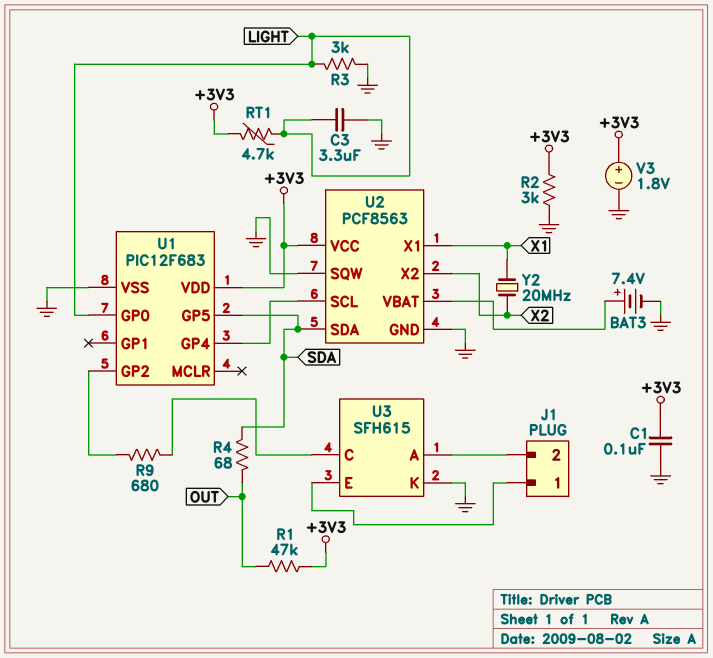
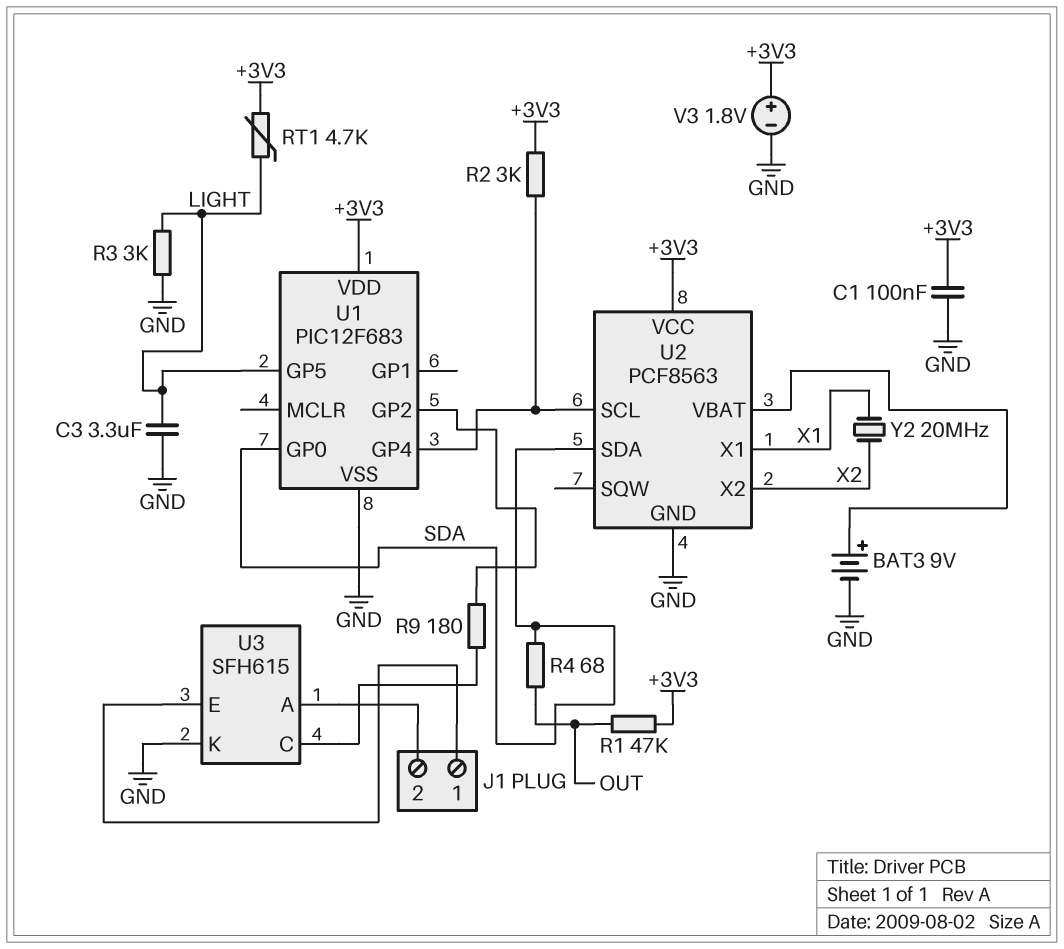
BAT3: 7.4V (plus U2/VBAT, minus GND) -> 9V (plus U2/VBAT, minus GND)
R2: 3k (+3V3, GND) -> 3k (+3V3, U1/GP4)
R9: 680 (U1/GP2, U3/C) -> 180 (U1/GP2, U3/C)
U1 pin GP0: LIGHT -> SDA
U1 pin GP5: SDA -> LIGHT
U2 pin SQW: GND -> none

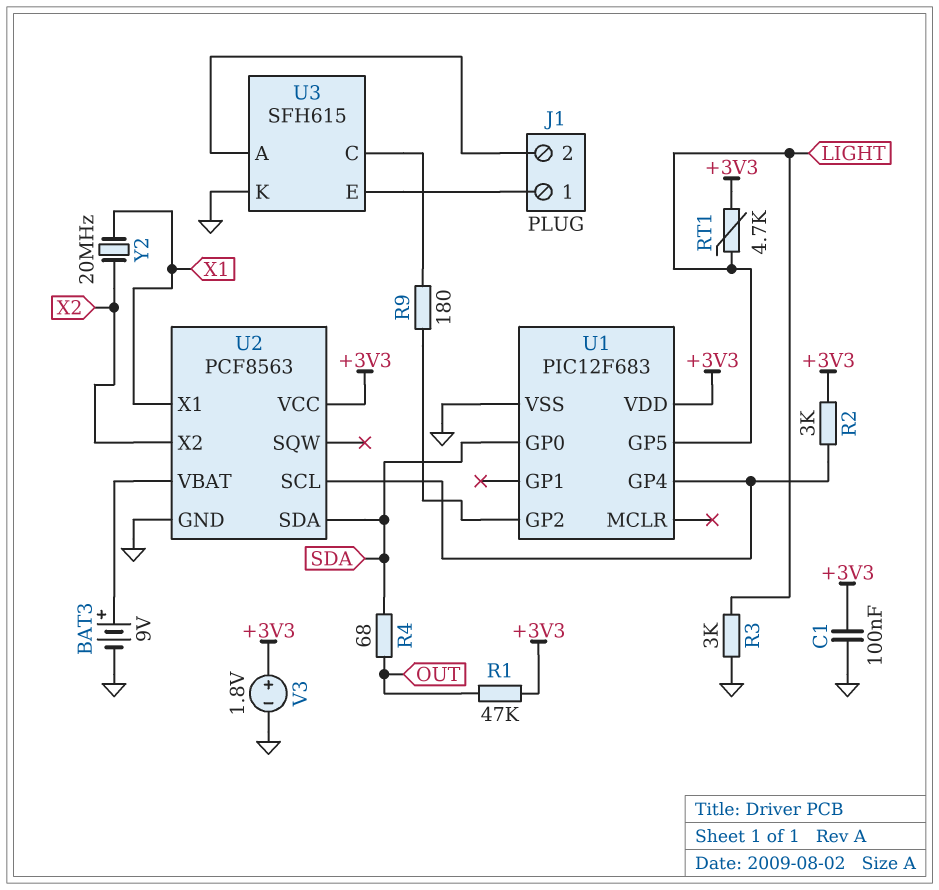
C3: 3.3uF (GND, LIGHT) -> none

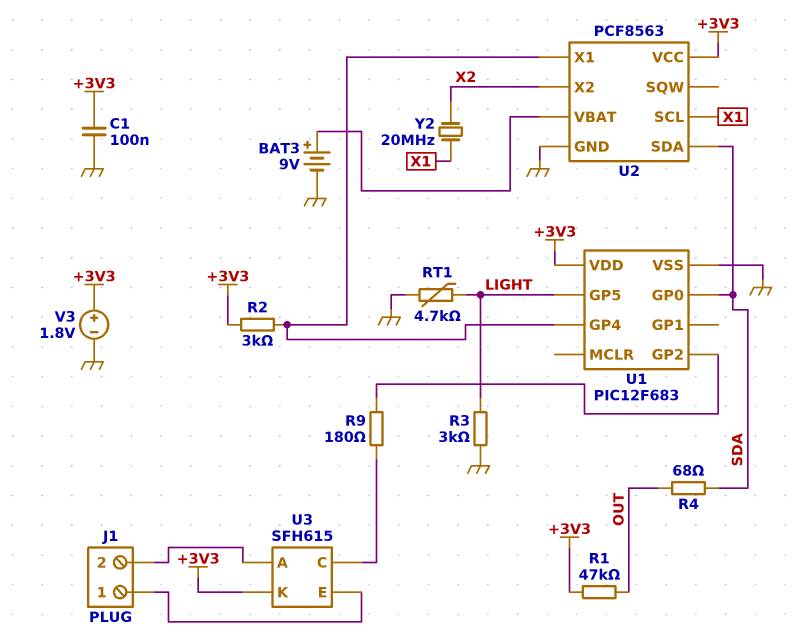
RT1: 4.7k (+3V3, LIGHT) -> 4.7k (GND, LIGHT)
U2 pin SCL: U1/GP4 -> X1
U2 pin X1: X1 -> U1/GP4
U3 pin K: GND -> +3V3

